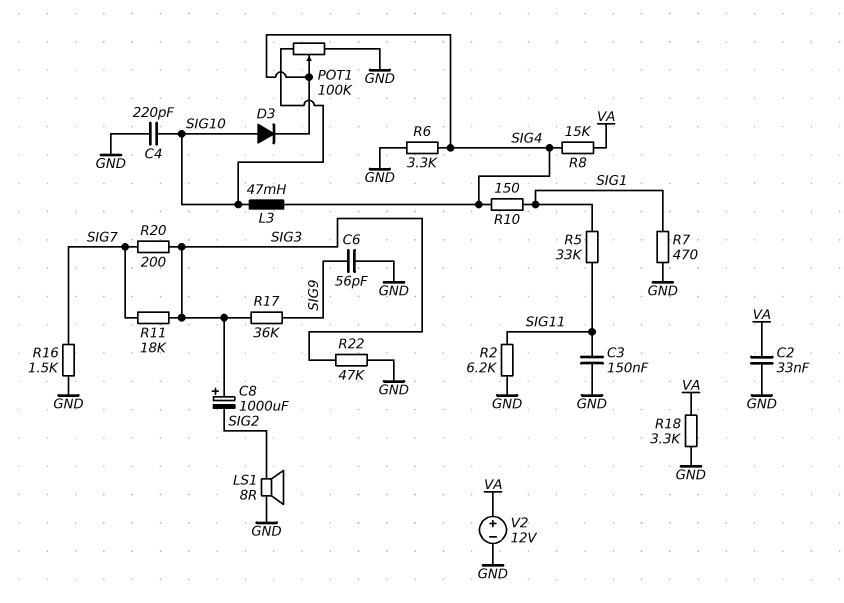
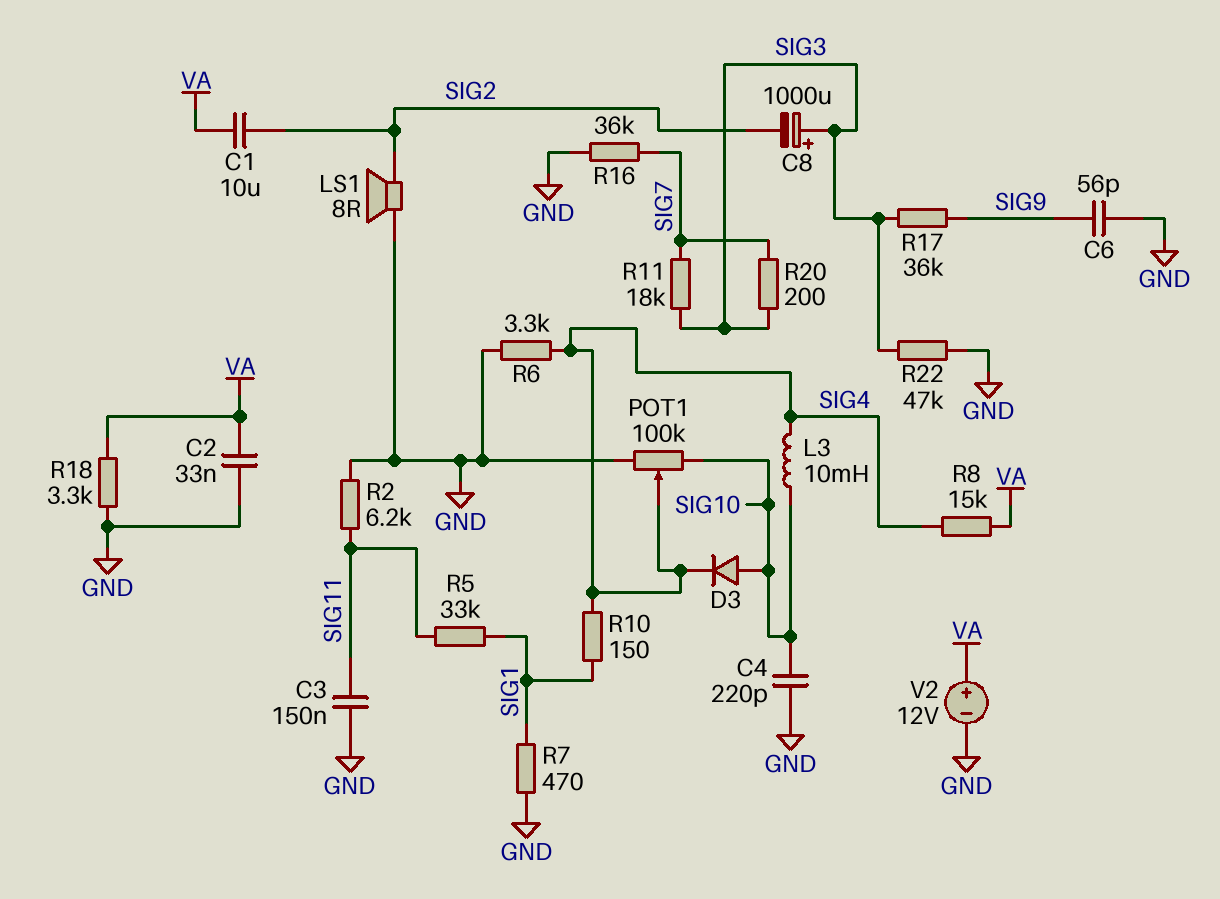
C1: none -> 10uF (SIG2, VA)
L3: 47mH (SIG4, SIG10) -> 10mH (SIG4, SIG10)
R16: 1.5k (GND, SIG7) -> 36k (GND, SIG7)

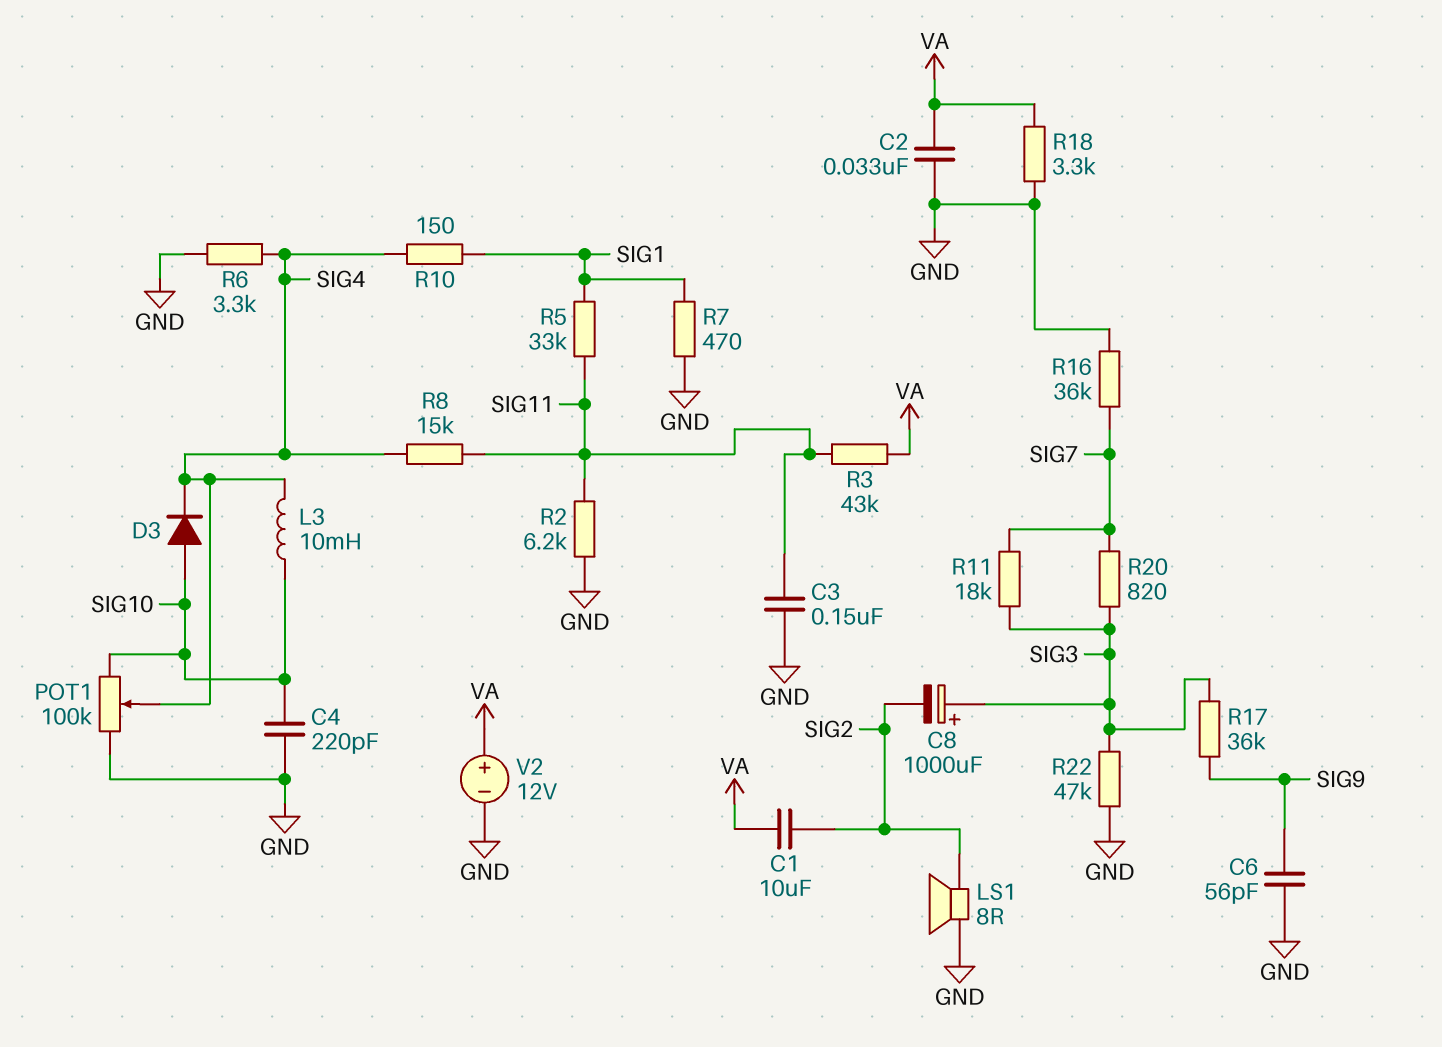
R3: none -> 43k (SIG11, VA)
R8: 15k (SIG4, VA) -> 15k (SIG4, SIG11)
R20: 200 (SIG3, SIG7) -> 820 (SIG3, SIG7)

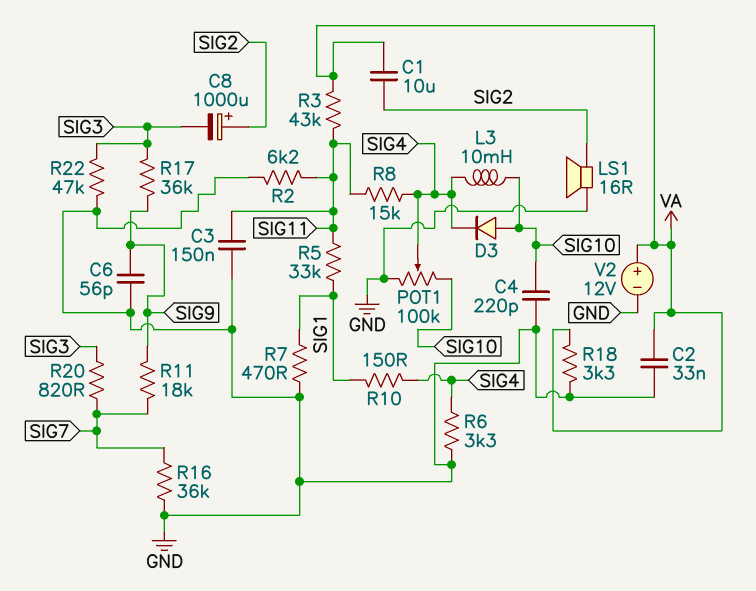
C8: 1000uF (plus SIG3, minus SIG2) -> 1000uF (plus SIG2, minus SIG3)
LS1: speaker 8R (GND, SIG2) -> speaker 16R (GND, SIG2)
R11: 18k (SIG3, SIG7) -> 18k (SIG7, SIG9)

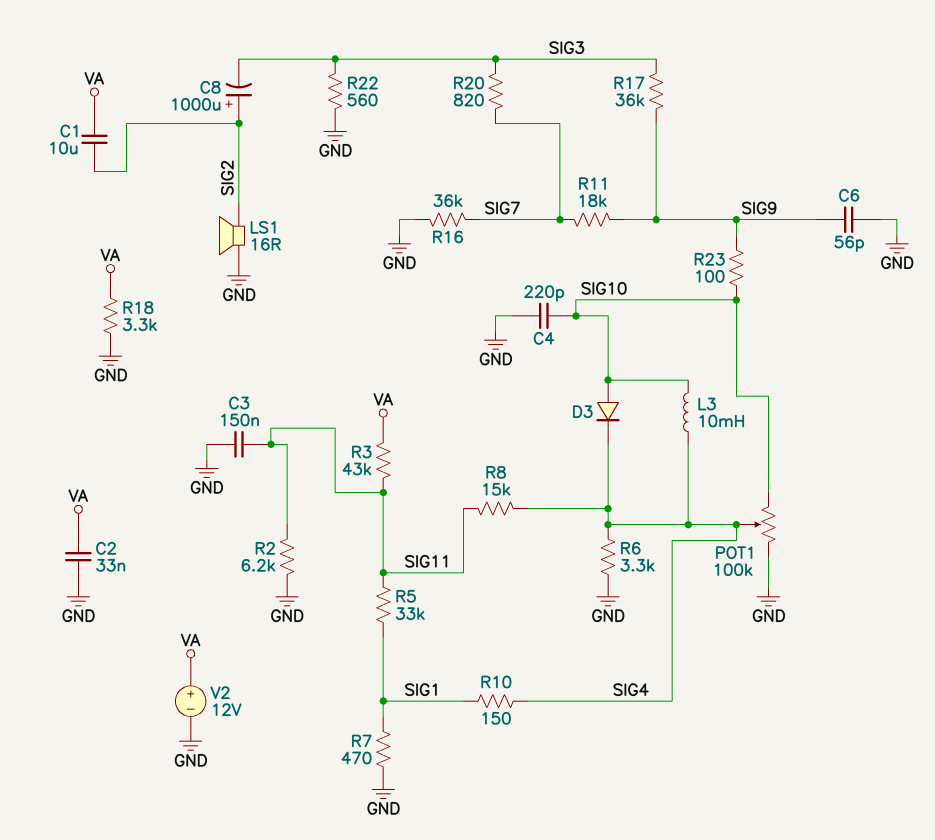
R22: 47k (GND, SIG3) -> 560 (GND, SIG3)
R23: none -> 100 (SIG9, SIG10)

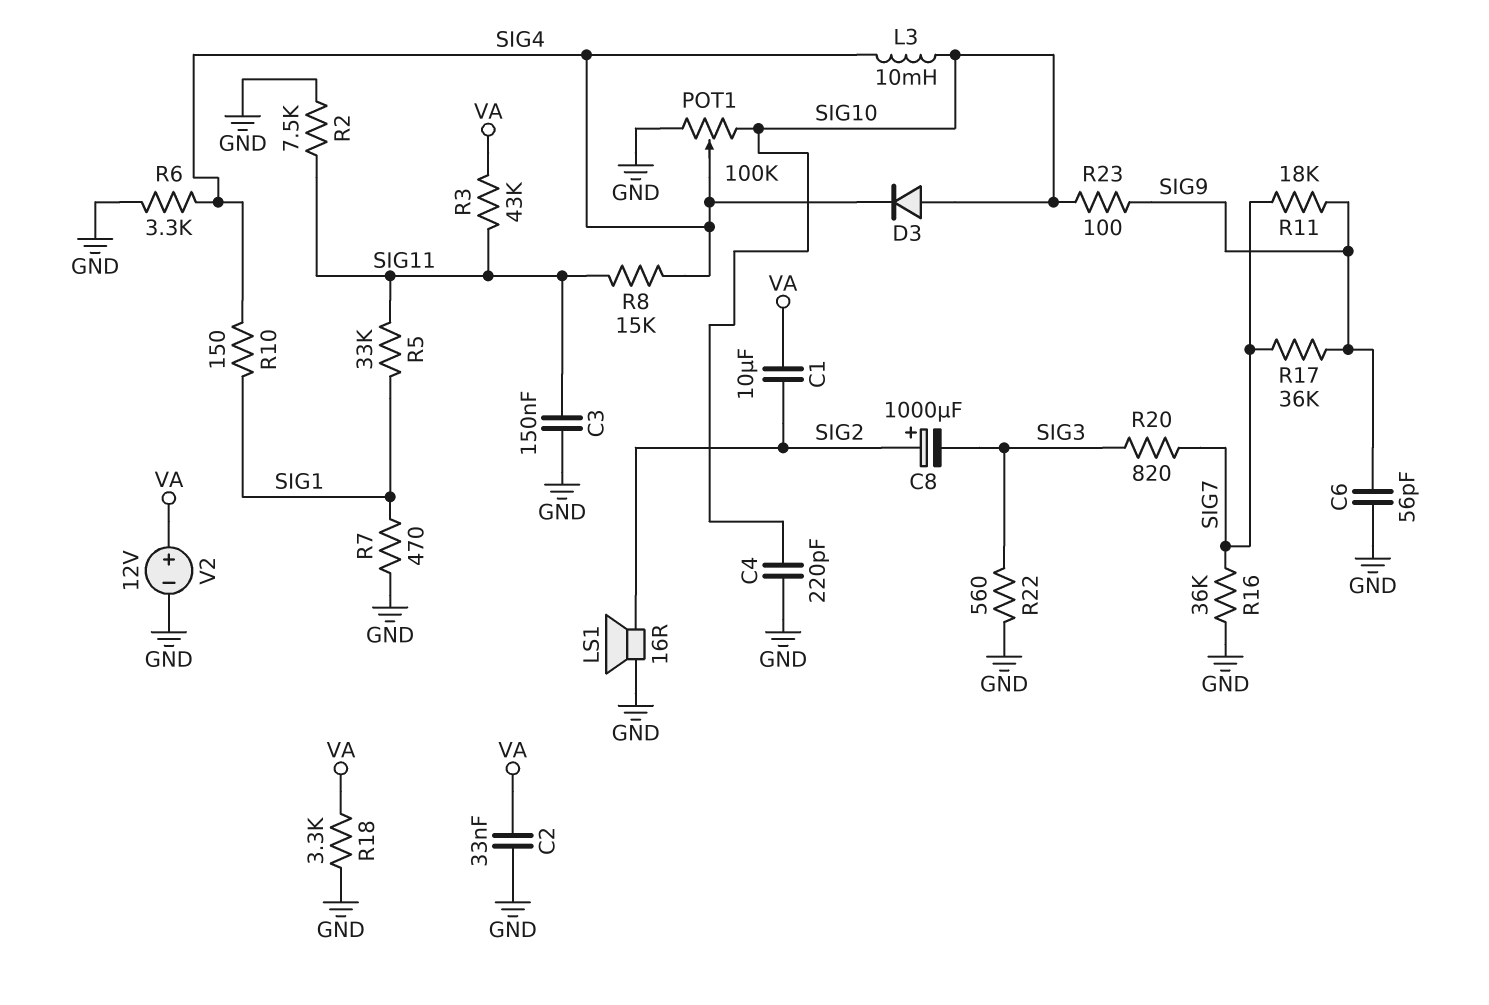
R2: 6.2k (GND, SIG11) -> 7.5k (GND, SIG11)
R17: 36k (SIG3, SIG9) -> 36k (SIG7, SIG9)

